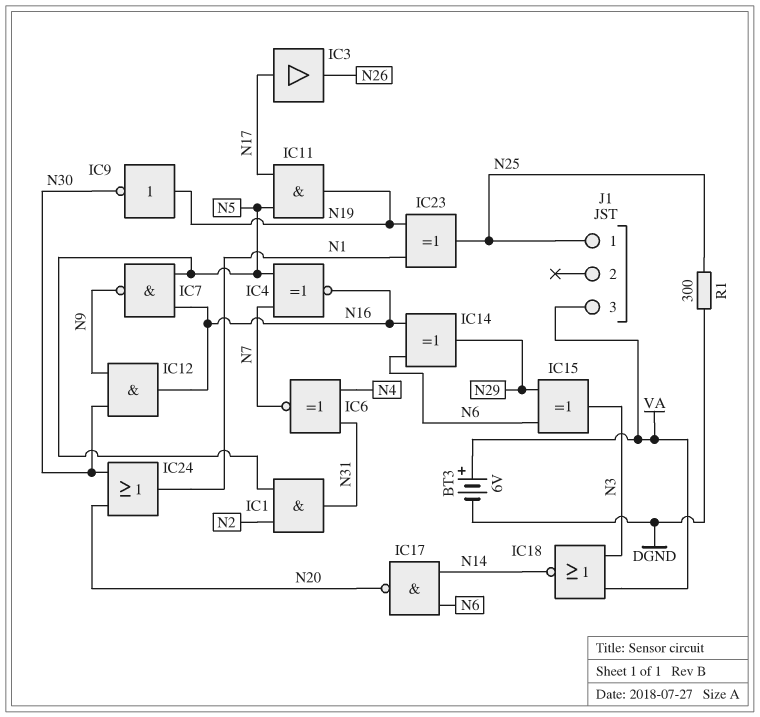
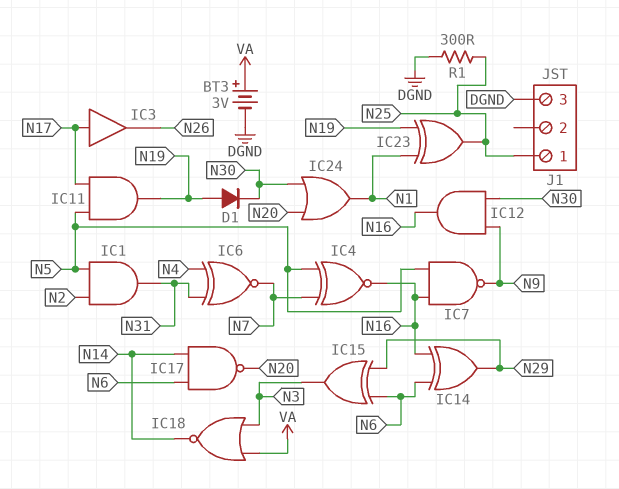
BT3: 6V (plus VA, minus DGND) -> 3V (plus VA, minus DGND)
D1: none -> diode (A N19, K N30)
IC9: NOT (in N19, out N30) -> none
J1 pin 3: VA -> DGND

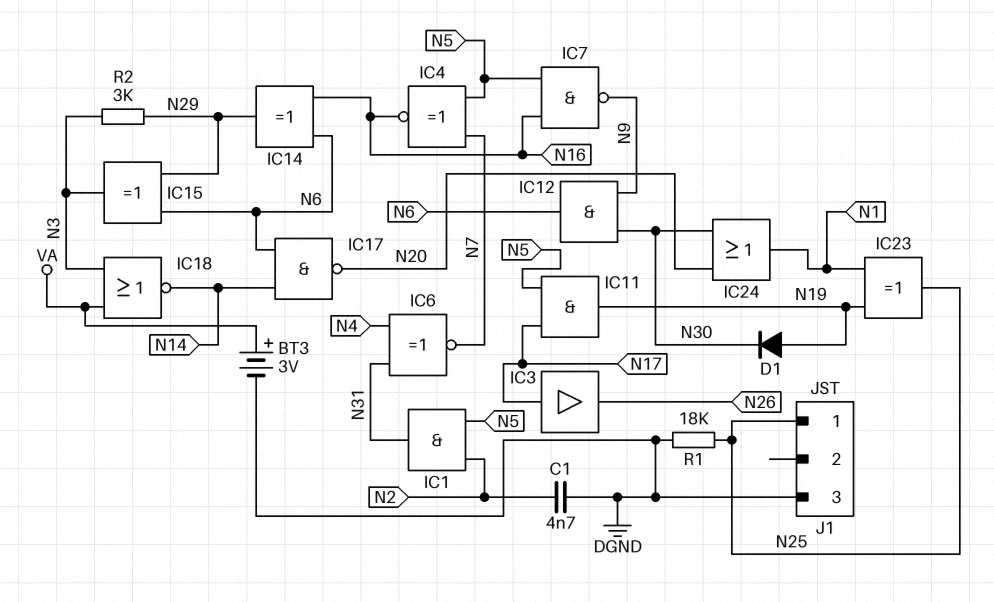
C1: none -> 4.7nF (DGND, N2)
IC12: AND (in N9, in N30, out N16) -> AND (in N9, in N30, out N6)
R1: 300 (DGND, N25) -> 18k (DGND, N25)
R2: none -> 3k (N3, N29)

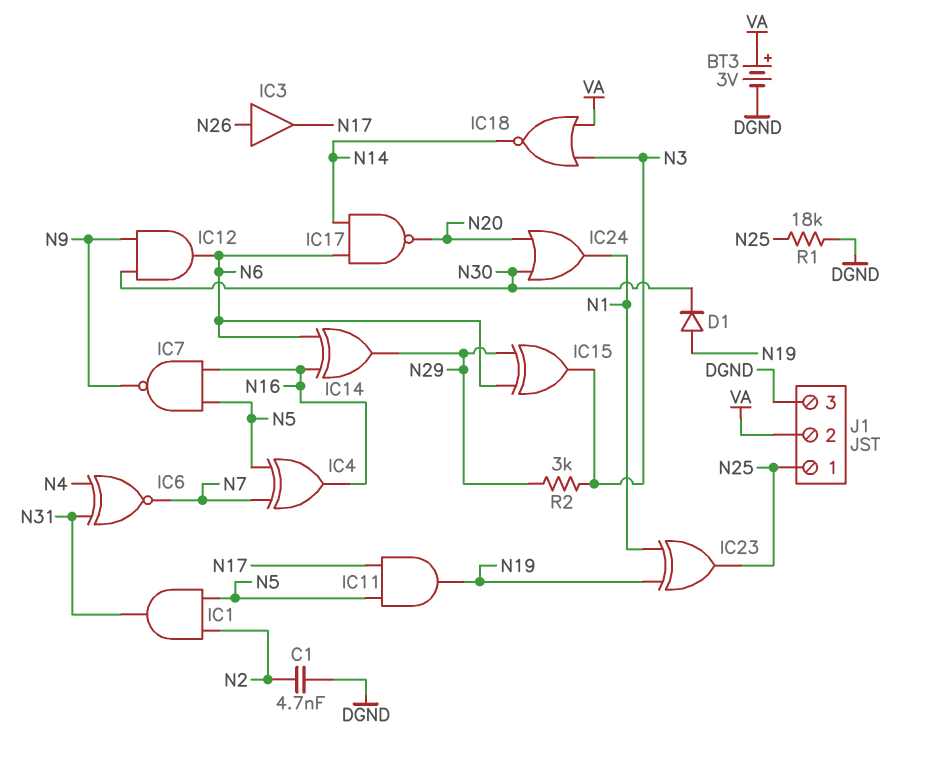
IC3: buffer (in N17, out N26) -> buffer (in N26, out N17)
IC4: XNOR (in N5, in N7, out N16) -> XOR (in N5, in N7, out N16)
J1 pin 2: none -> VA

